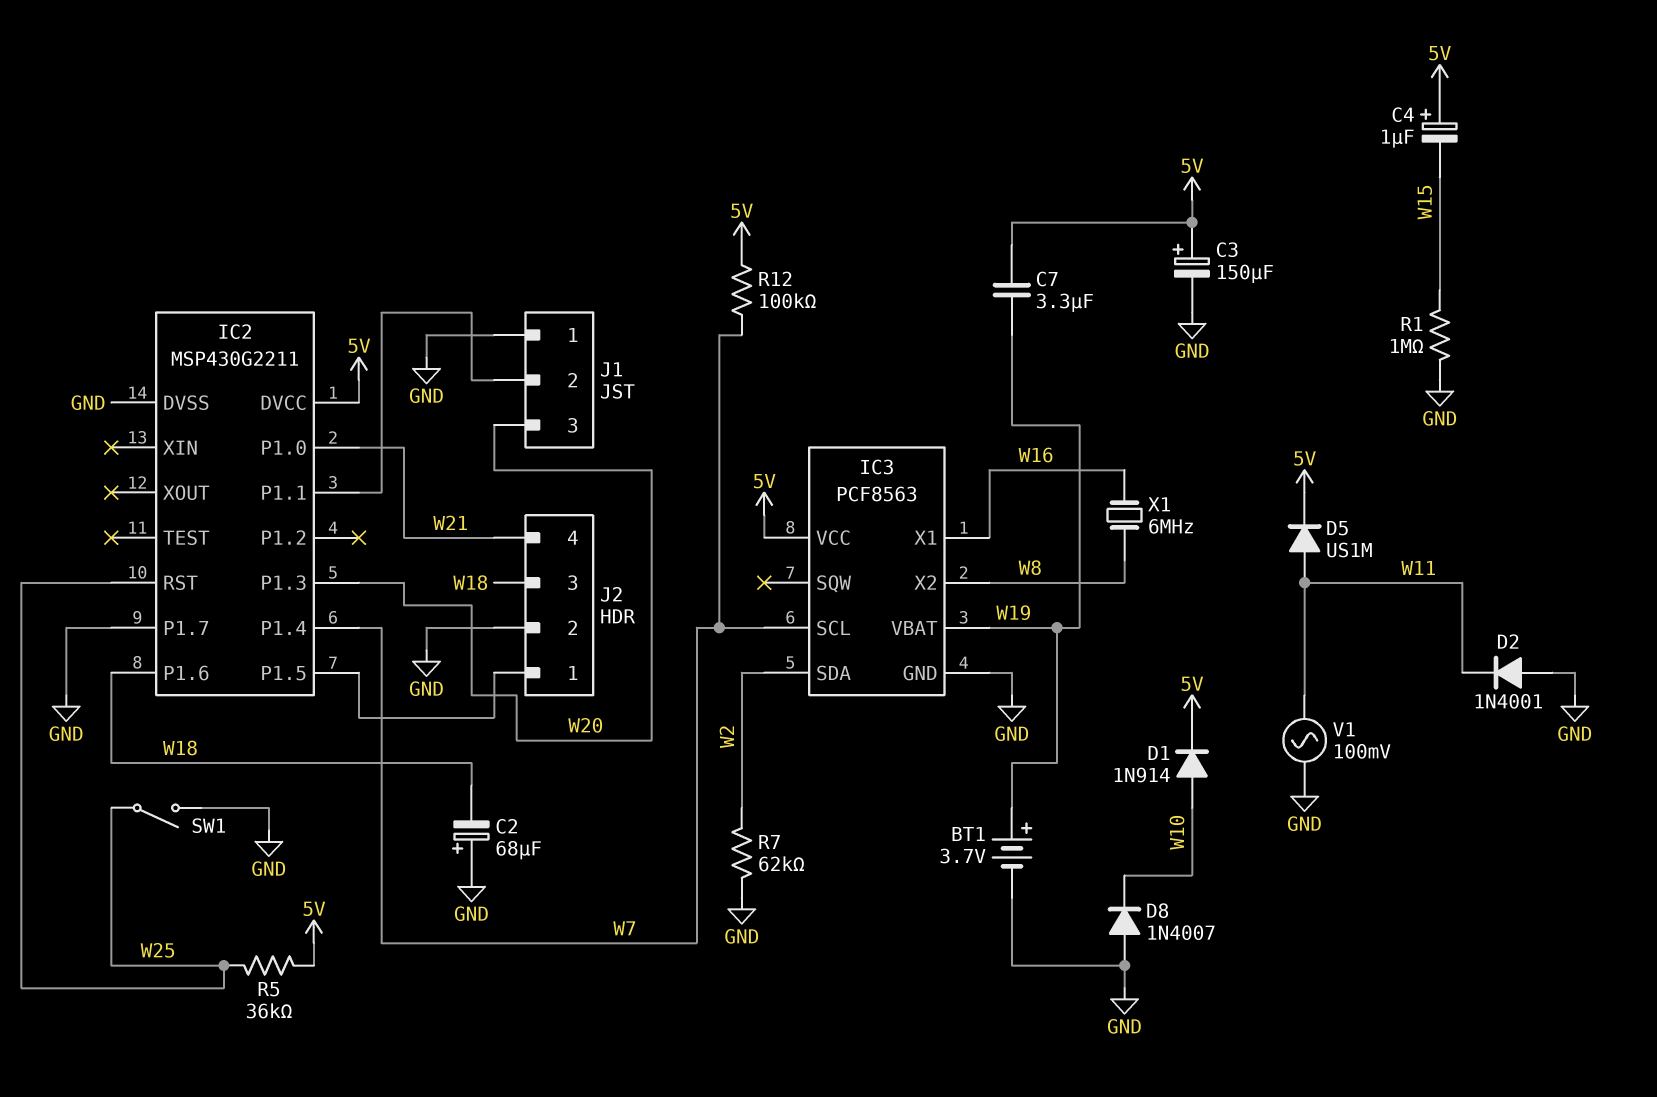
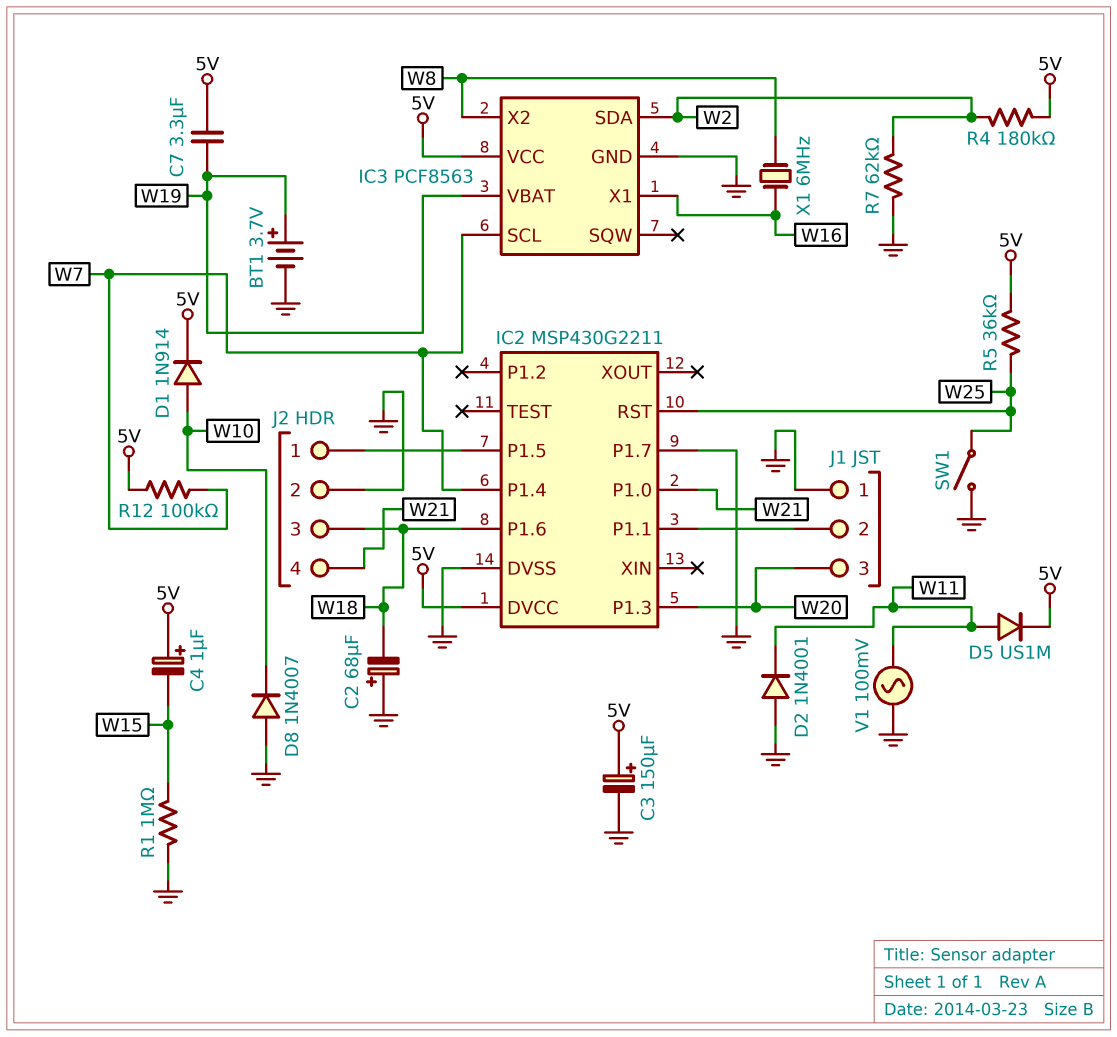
R4: none -> 180k (5V, W2)

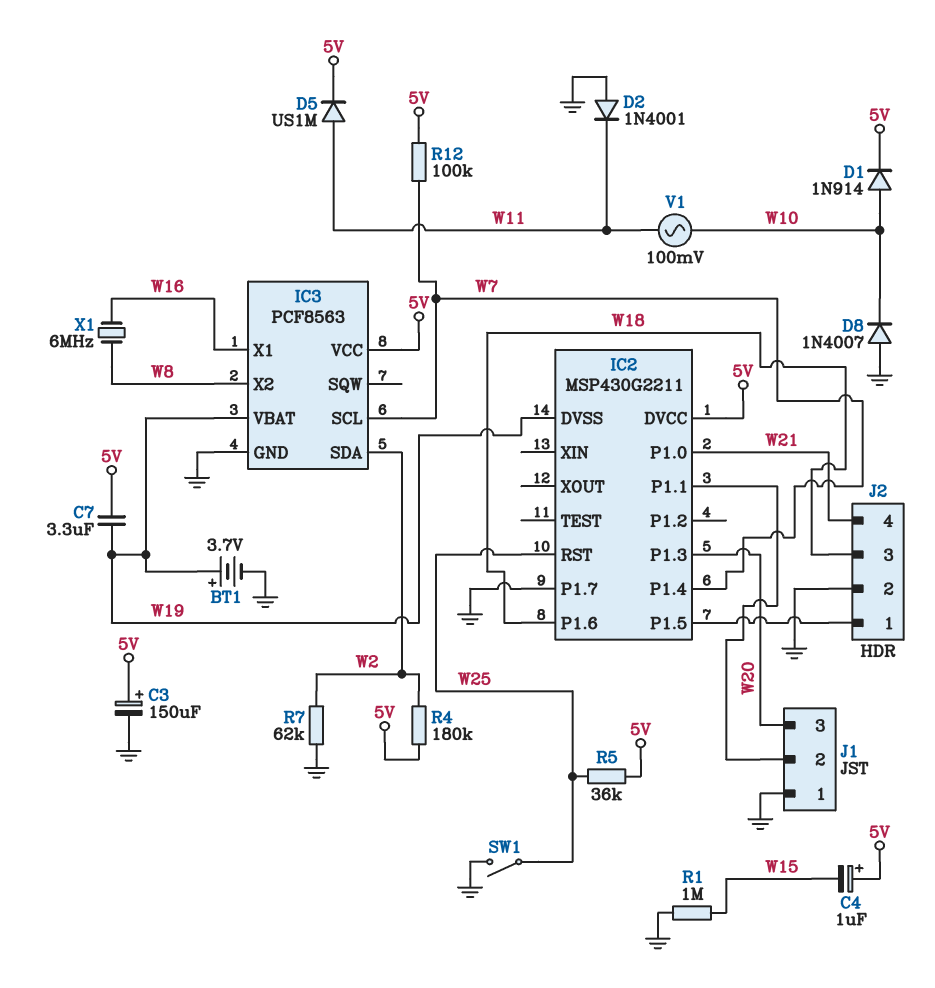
C2: 68uF (plus GND, minus W18) -> none
IC2 pin DVSS: GND -> W19
V1: AC 100mV (GND, W11) -> AC 100mV (W10, W11)

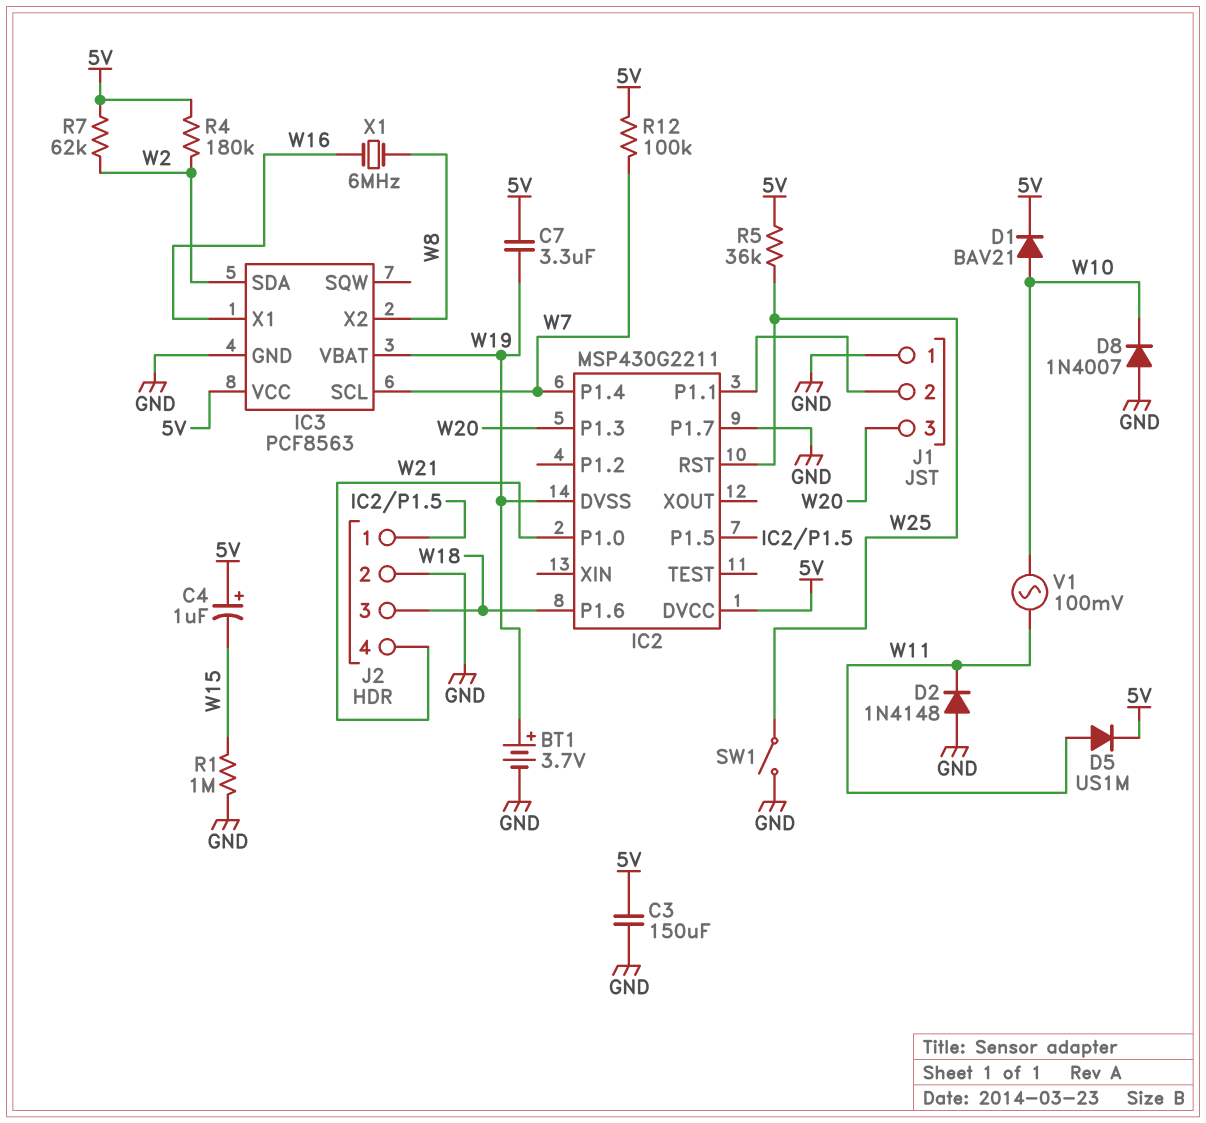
C3: 150uF (plus 5V, minus GND) -> 150uF (5V, GND)
D1: diode 1N914 (A W10, K 5V) -> diode BAV21 (A W10, K 5V)
D2: diode 1N4001 (A GND, K W11) -> diode 1N4148 (A GND, K W11)
R7: 62k (GND, W2) -> 62k (5V, W2)

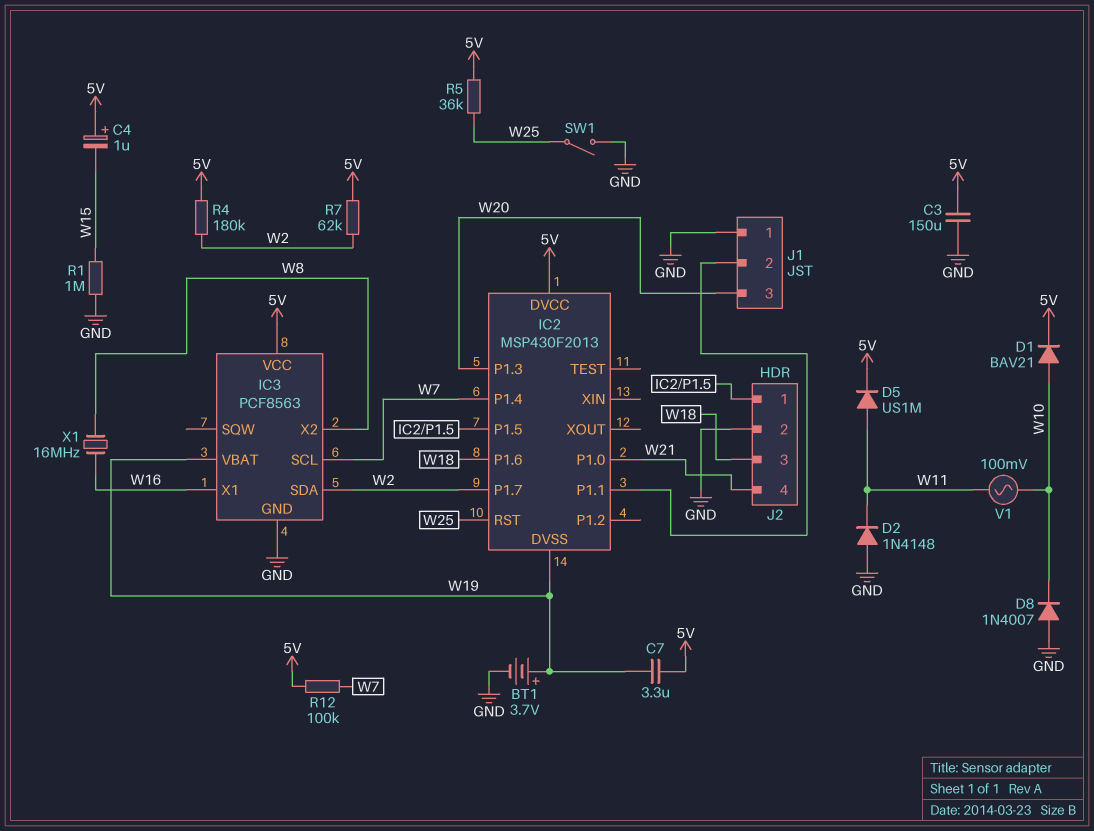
IC2: MSP430G2211 -> MSP430F2013
IC2 pin P1.7: GND -> W2
X1: 6MHz (W8, W16) -> 16MHz (W8, W16)

